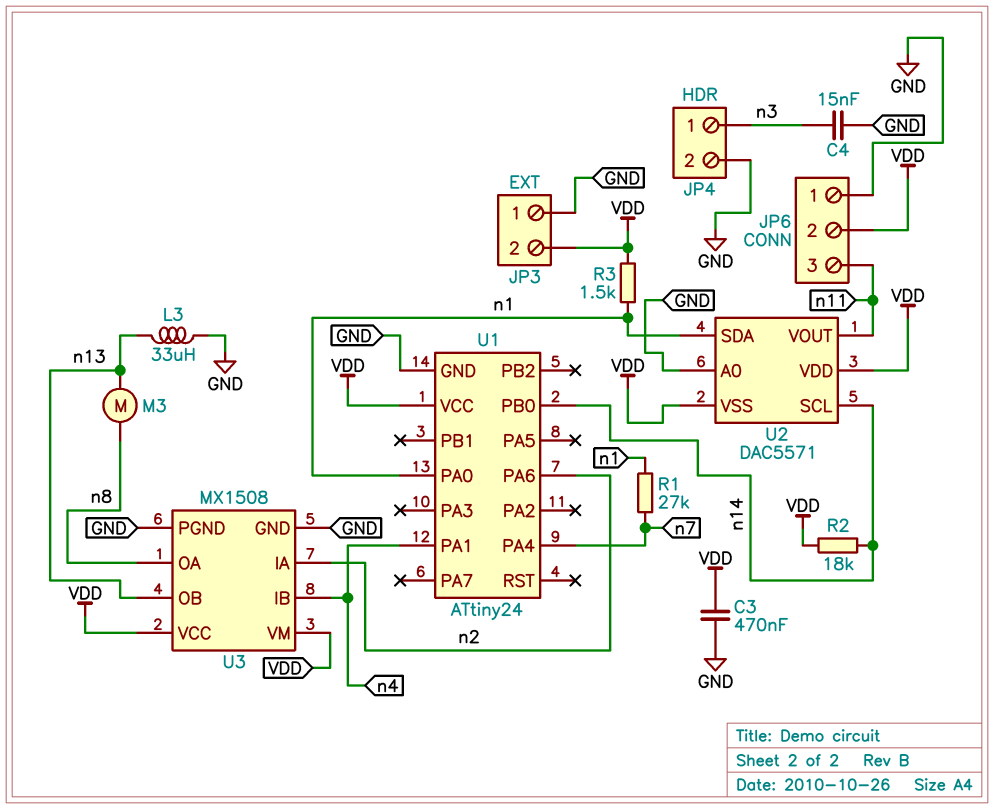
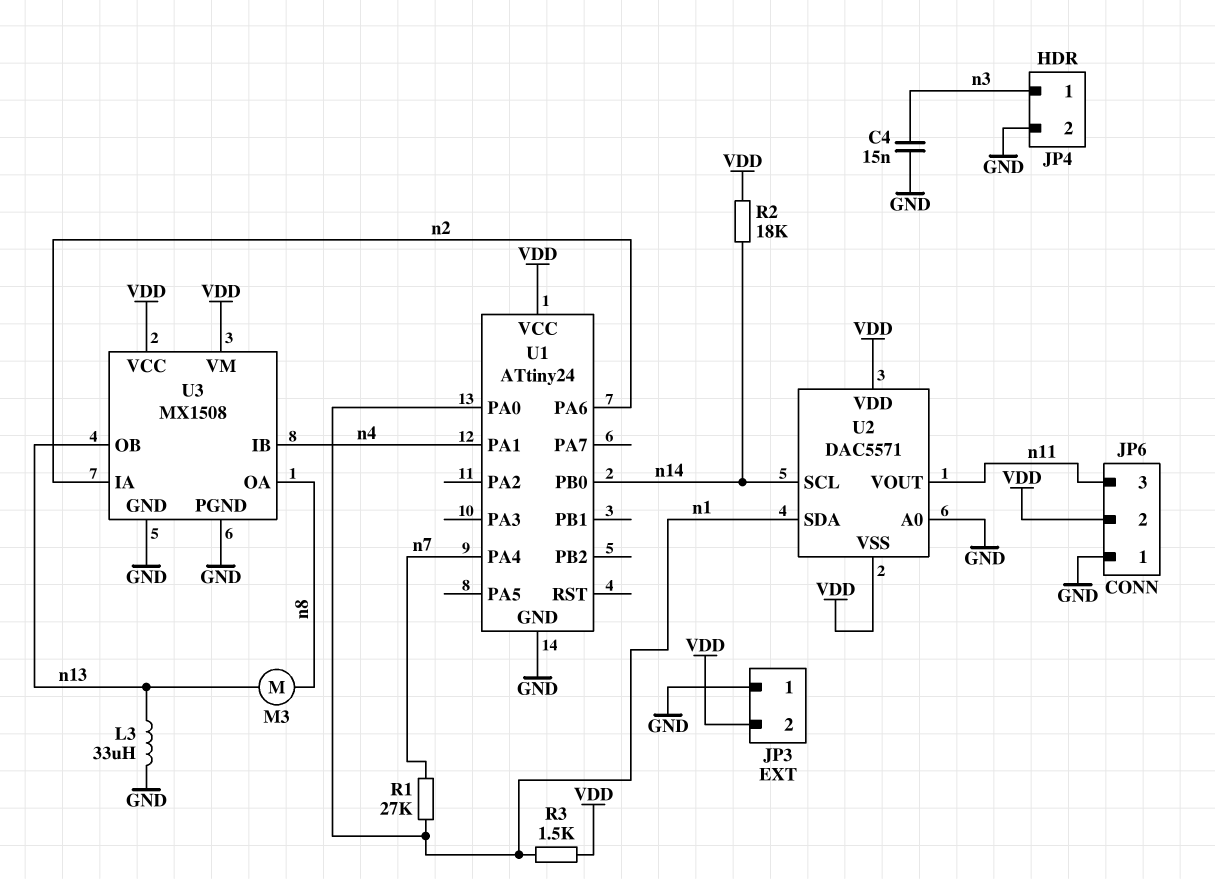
C3: 470nF (GND, VDD) -> none

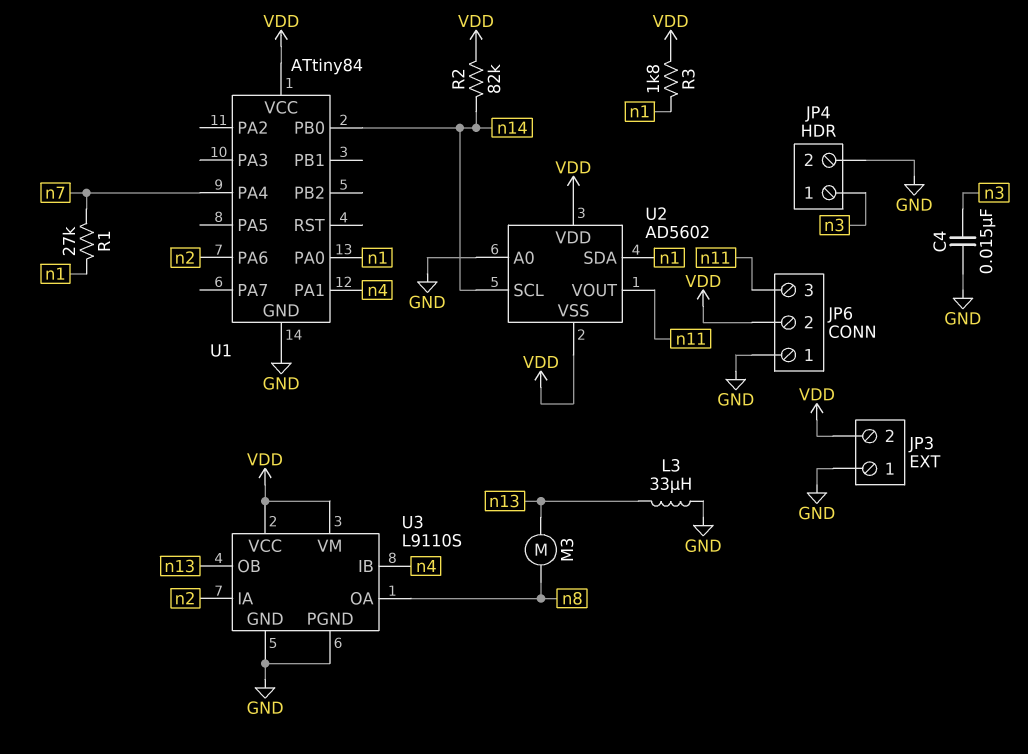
R2: 18k (VDD, n14) -> 82k (VDD, n14)
R3: 1.5k (VDD, n1) -> 1.8k (VDD, n1)
U1: ATtiny24 -> ATtiny84
U2: DAC5571 -> AD5602
U3: MX1508 -> L9110S

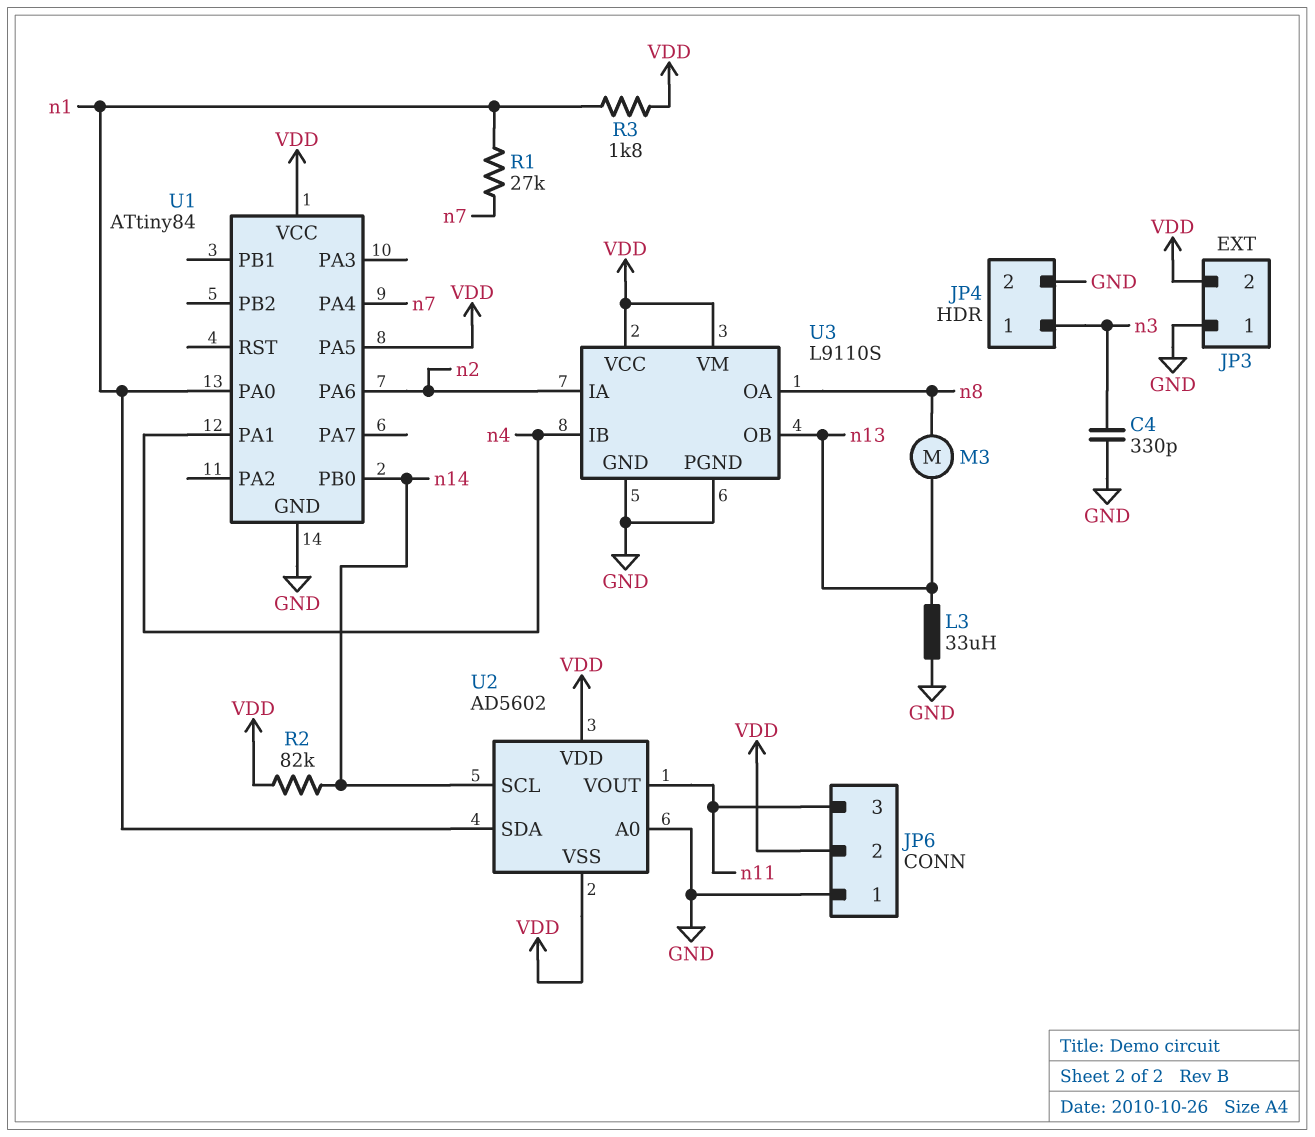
C4: 15nF (GND, n3) -> 330pF (GND, n3)
U1 pin PA5: none -> VDD

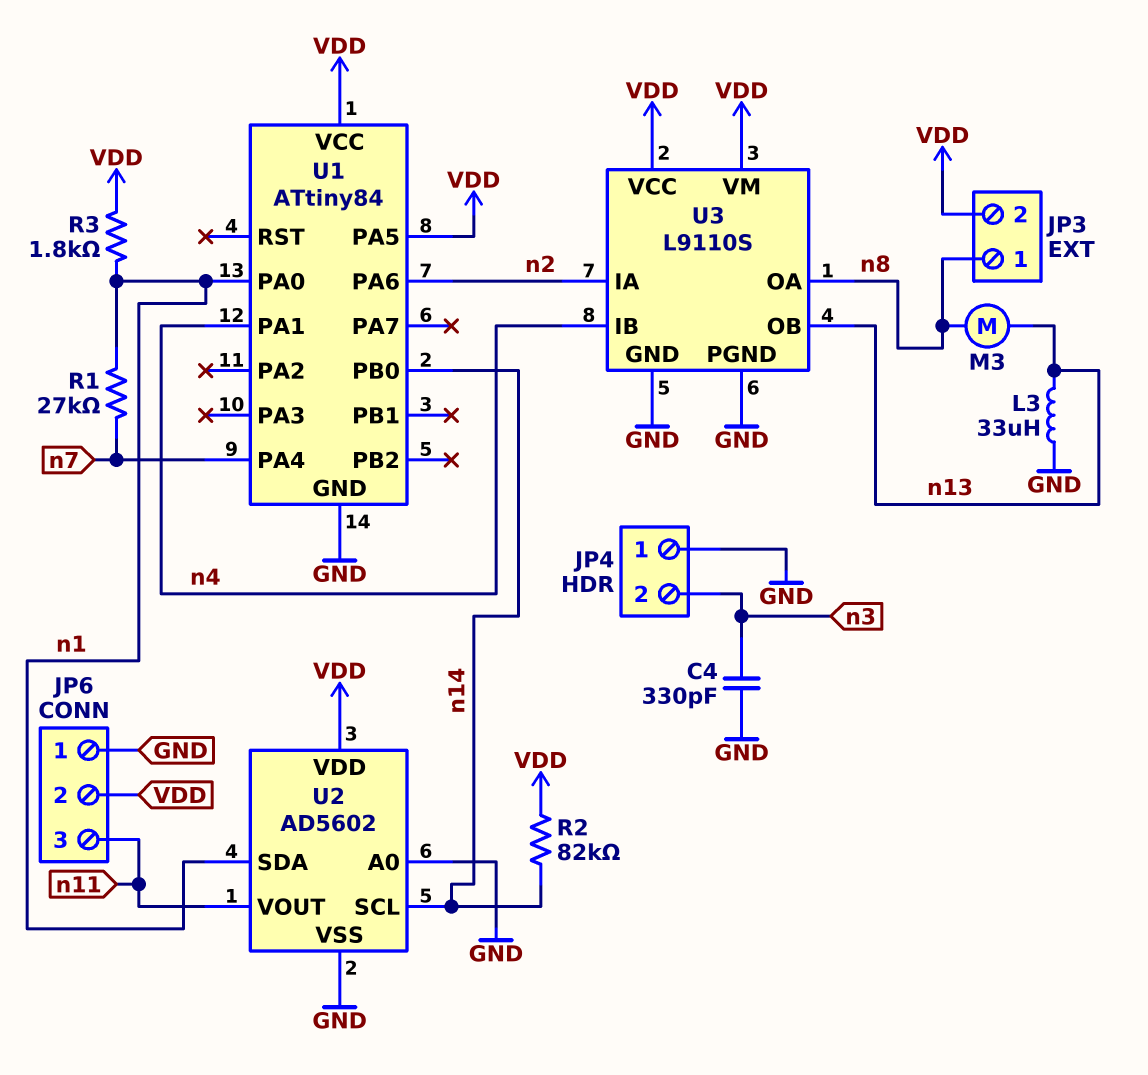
JP3 pin 1: GND -> n8
JP4 pin 1: n3 -> GND
JP4 pin 2: GND -> n3
U2 pin VSS: VDD -> GND

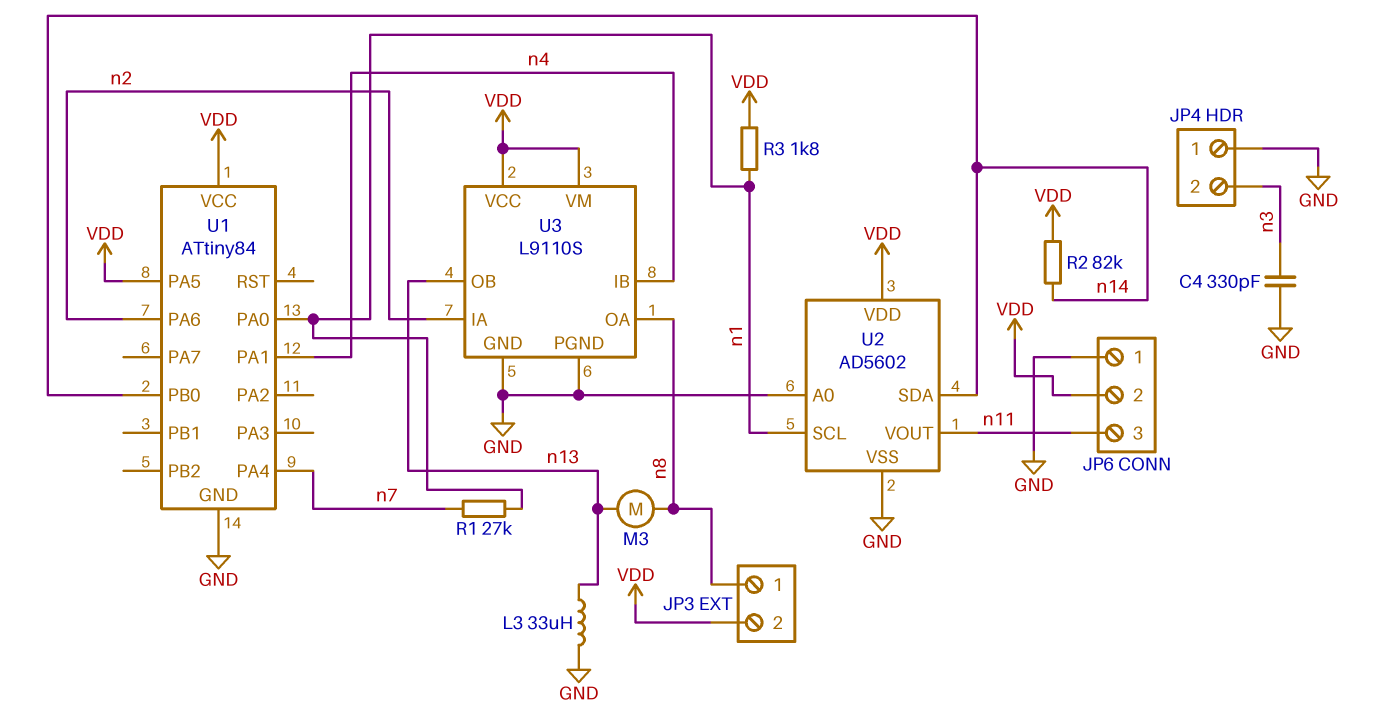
U2 pin SCL: n14 -> n1
U2 pin SDA: n1 -> n14

